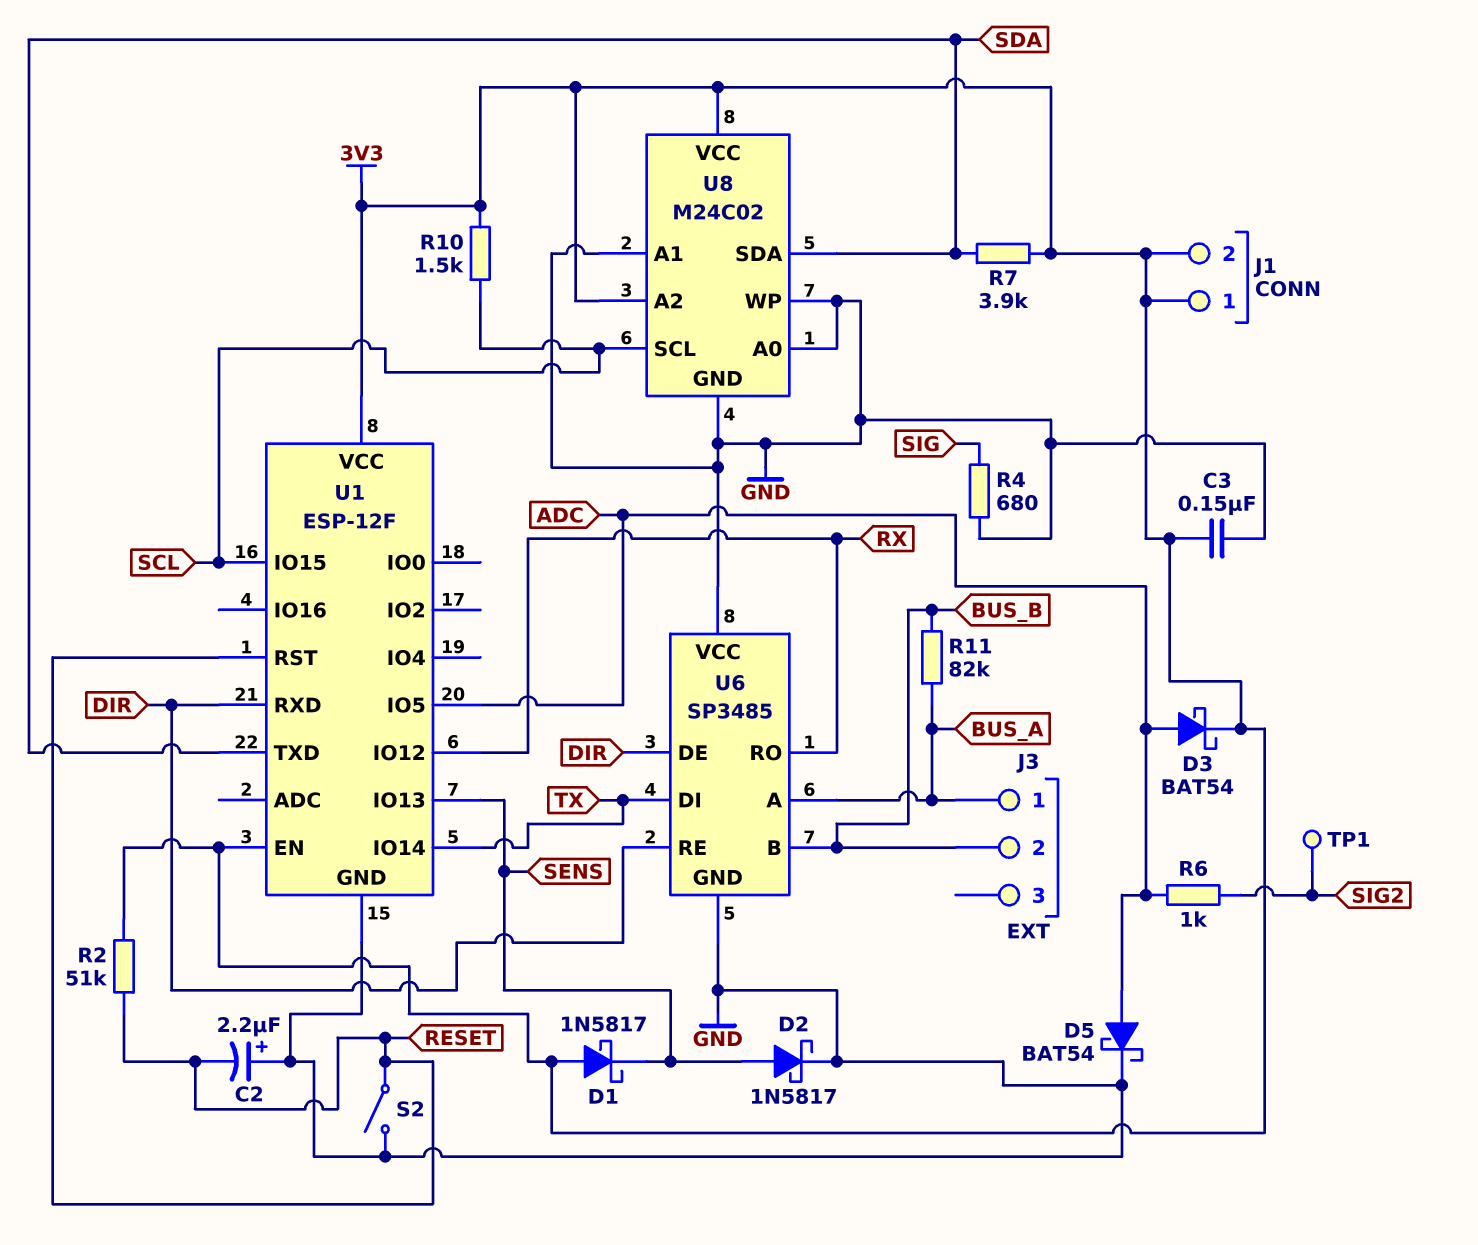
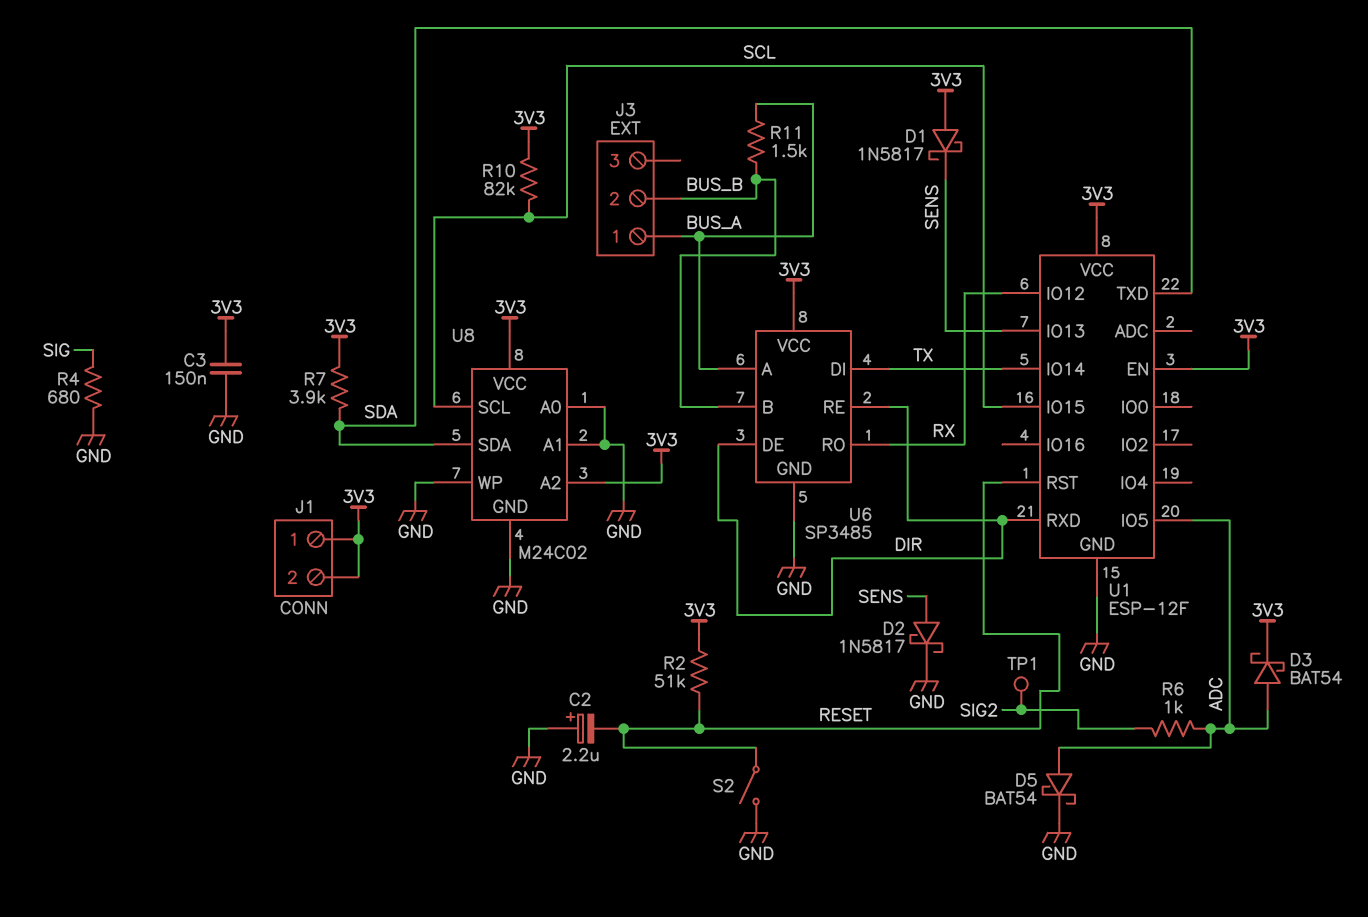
R10: 1.5k (3V3, SCL) -> 82k (3V3, SCL)
R11: 82k (BUS_A, BUS_B) -> 1.5k (BUS_A, BUS_B)
U6 pin VCC: GND -> 3V3

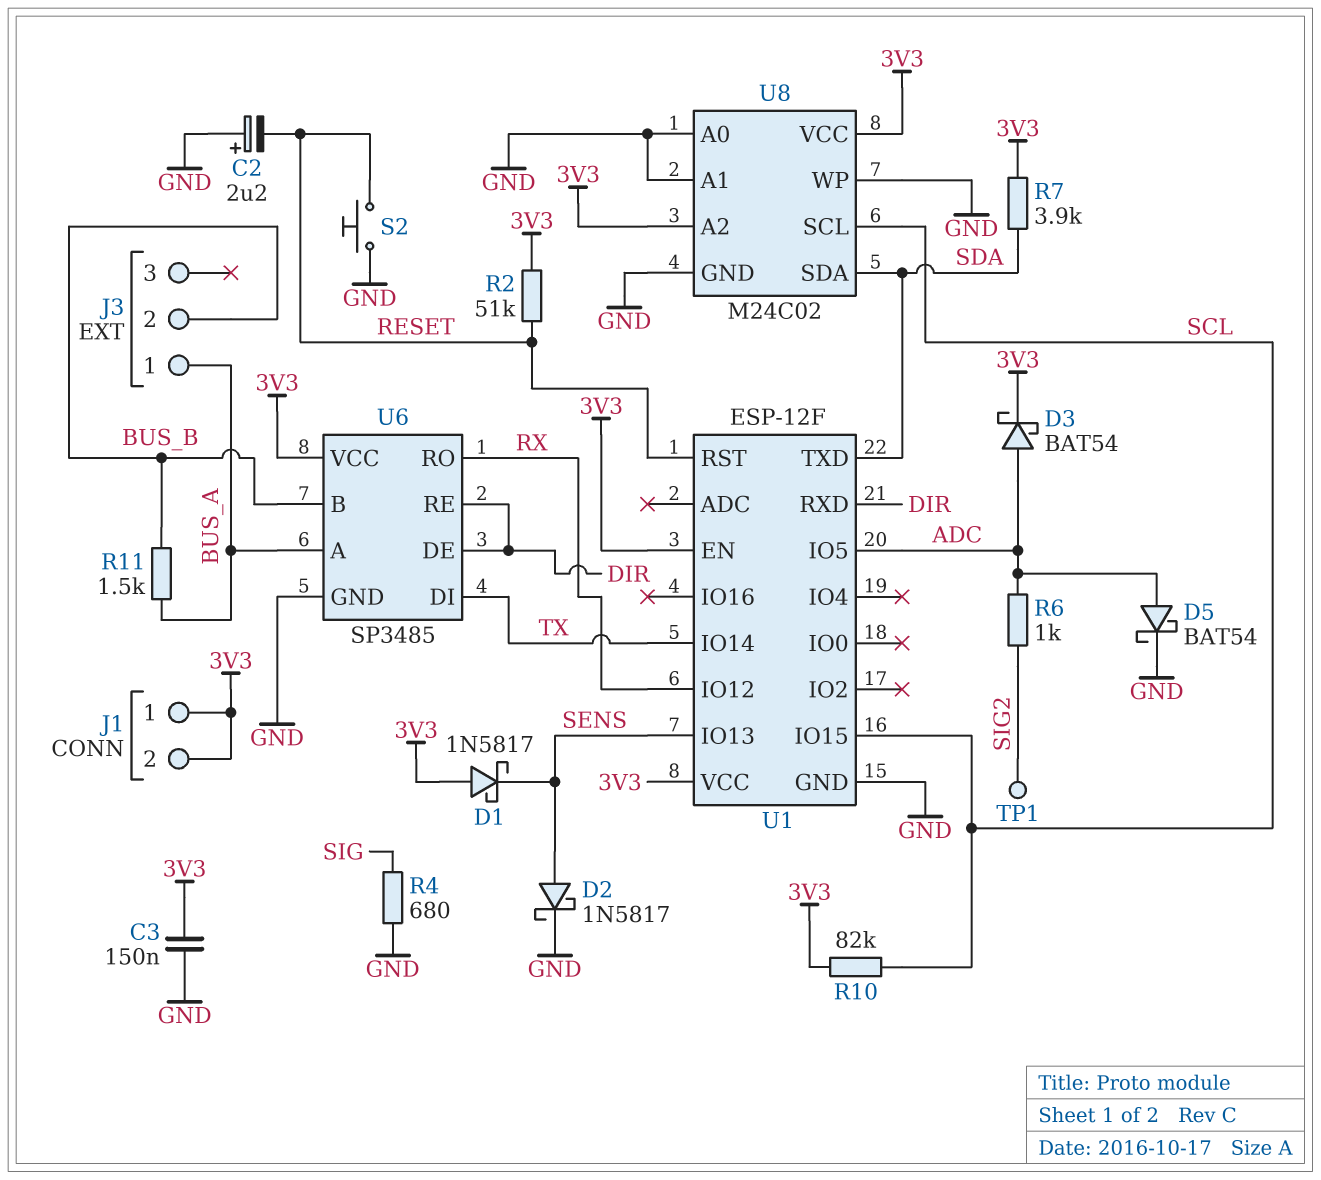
S2: switch (GND, RESET) -> button (GND, RESET)

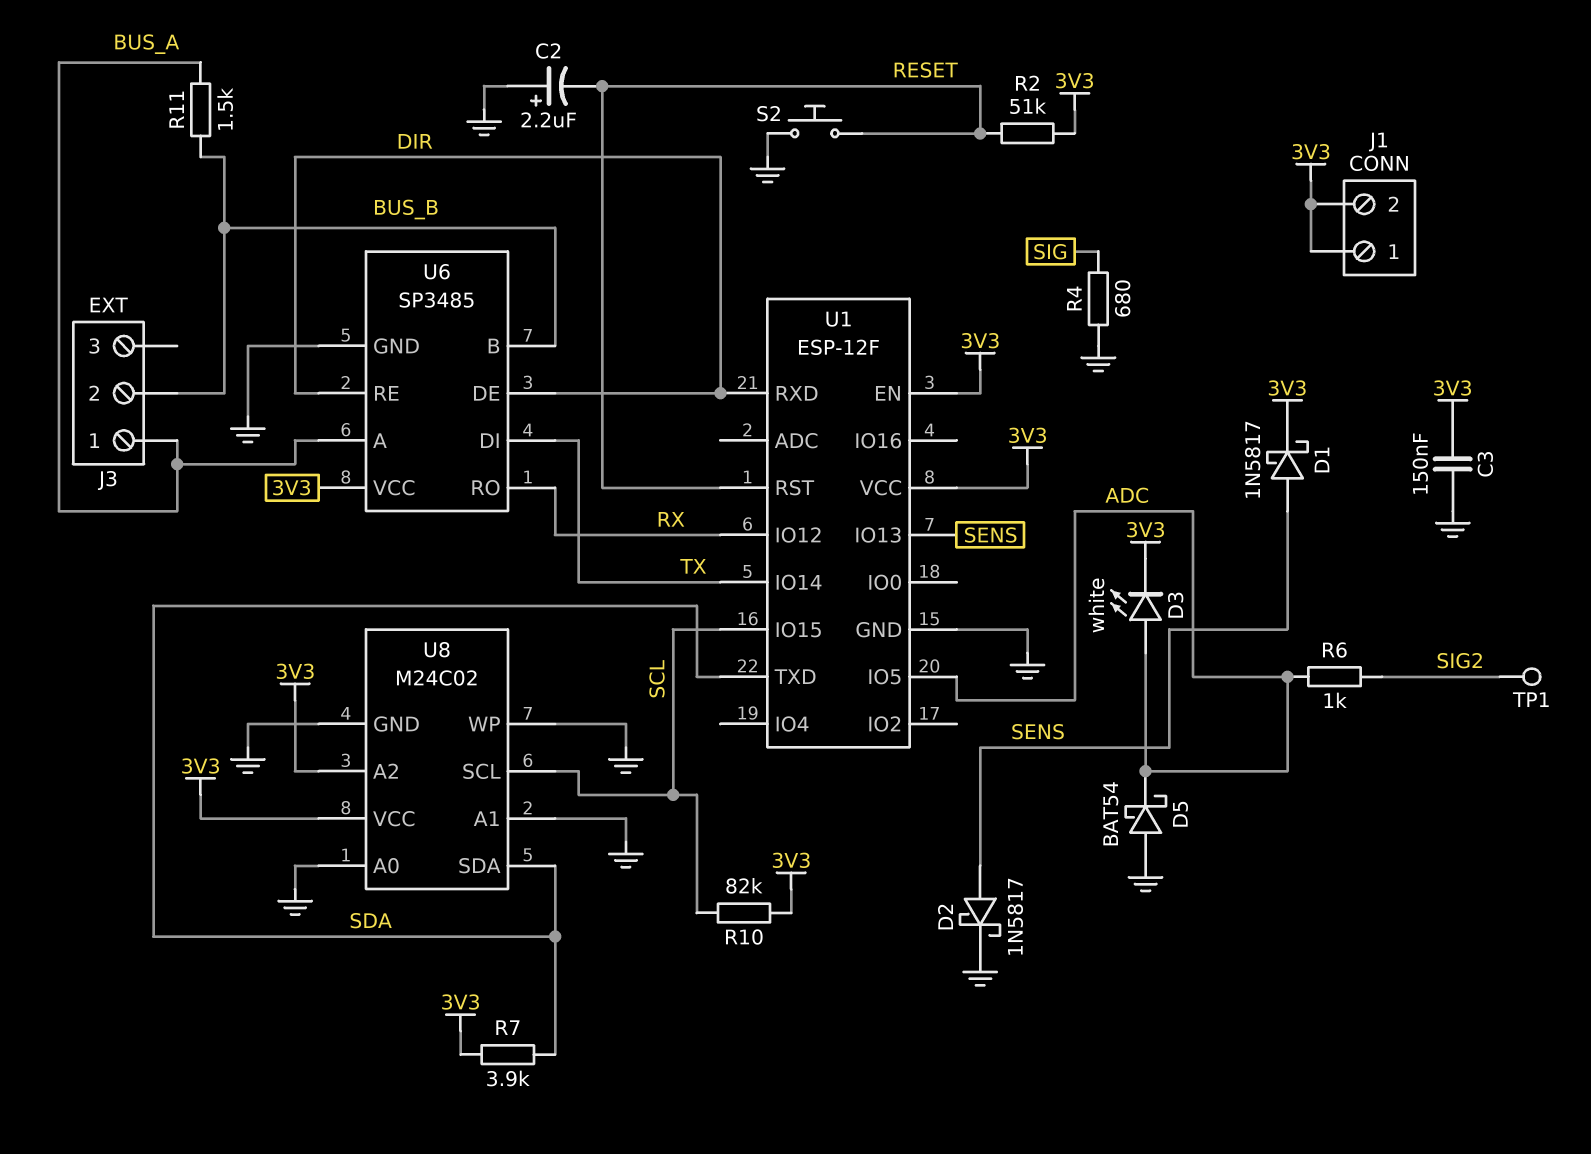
D1: schottky 1N5817 (A 3V3, K SENS) -> schottky 1N5817 (A SENS, K 3V3)
D3: schottky BAT54 (A ADC, K 3V3) -> LED white (A ADC, K 3V3)
D5: schottky BAT54 (A ADC, K GND) -> schottky BAT54 (A GND, K ADC)

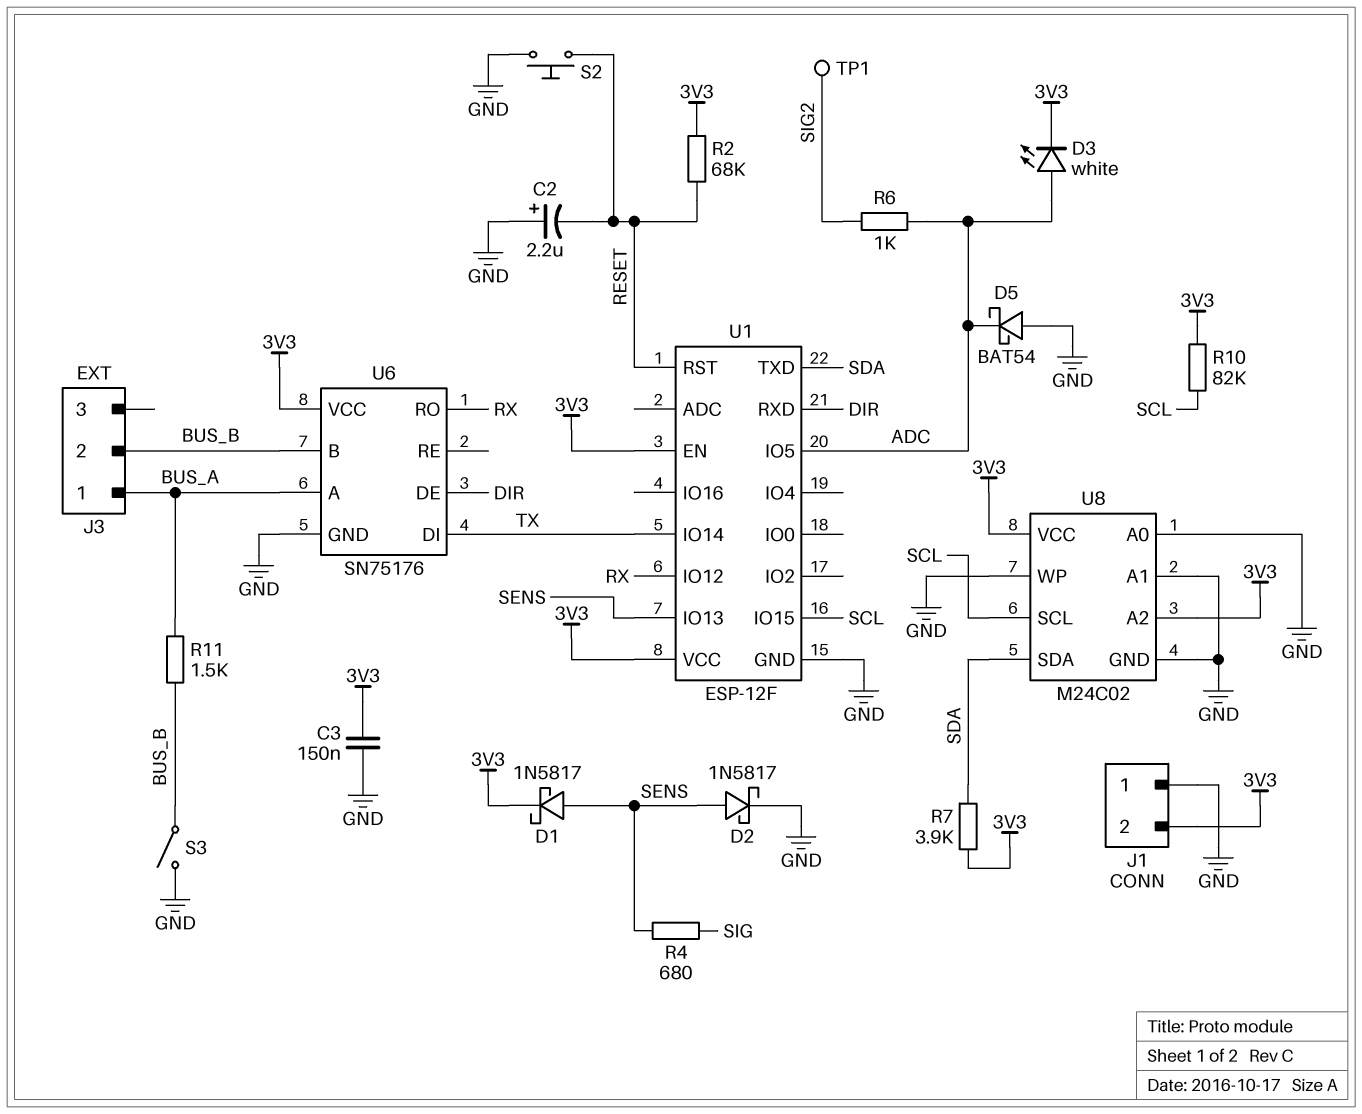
J1 pin 1: 3V3 -> GND
R2: 51k (3V3, RESET) -> 68k (3V3, RESET)
R4: 680 (GND, SIG) -> 680 (SENS, SIG)
S3: none -> switch (BUS_B, GND)
U6: SP3485 -> SN75176
U6 pin RE: DIR -> none

